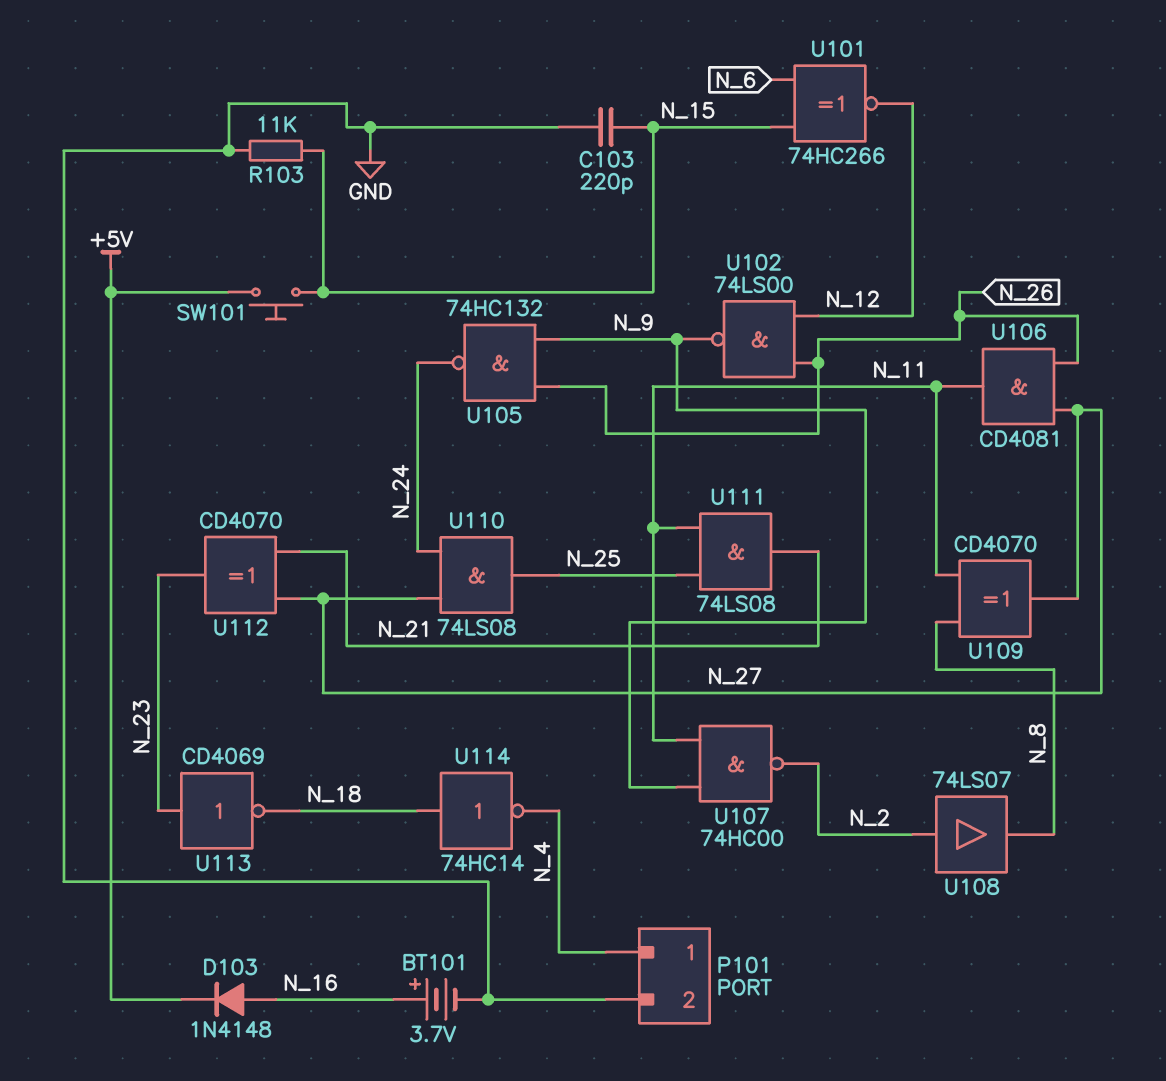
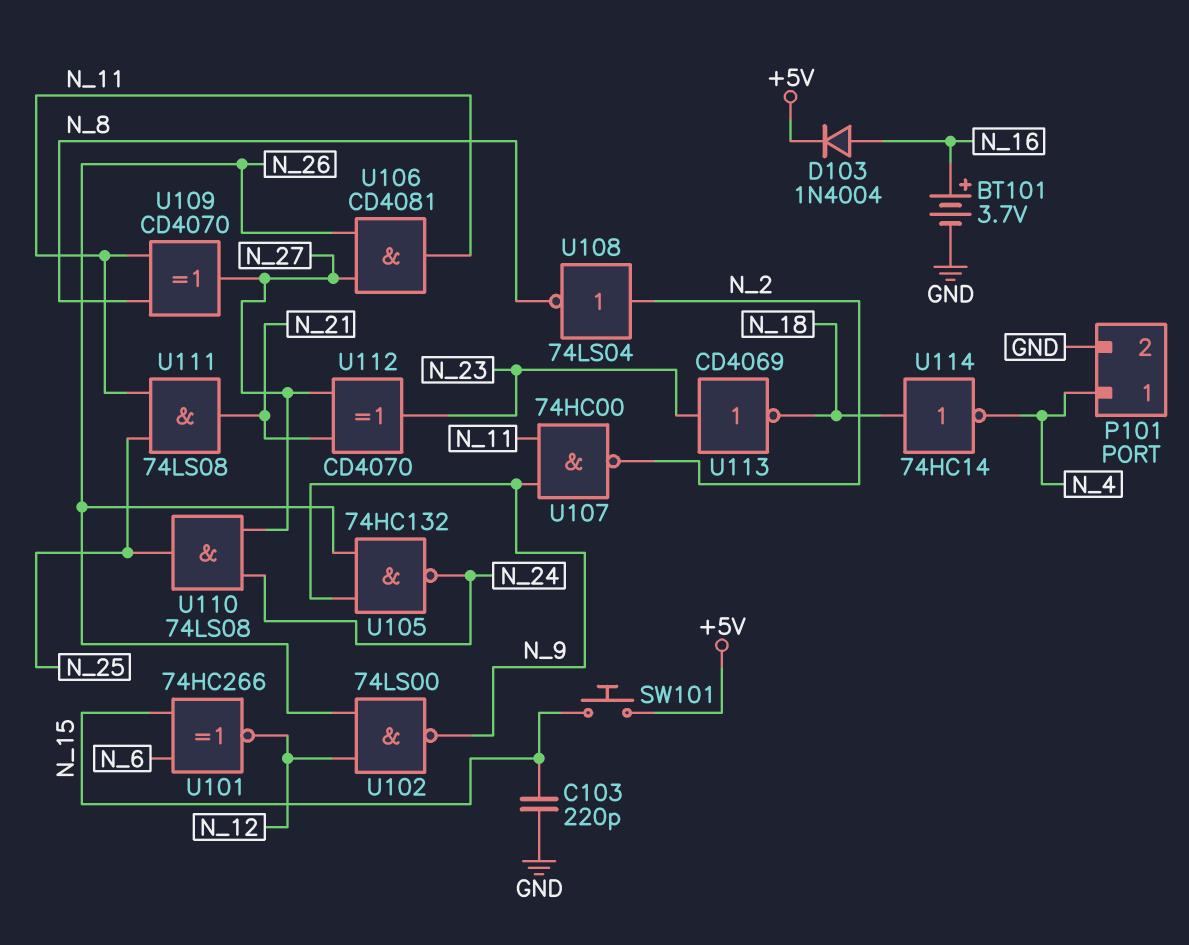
D103: diode 1N4148 (A N_16, K +5V) -> diode 1N4004 (A N_16, K +5V)
R103: 11k (GND, N_15) -> none
U108: buffer 74LS07 (in N_2, out N_8) -> NOT 74LS04 (in N_2, out N_8)

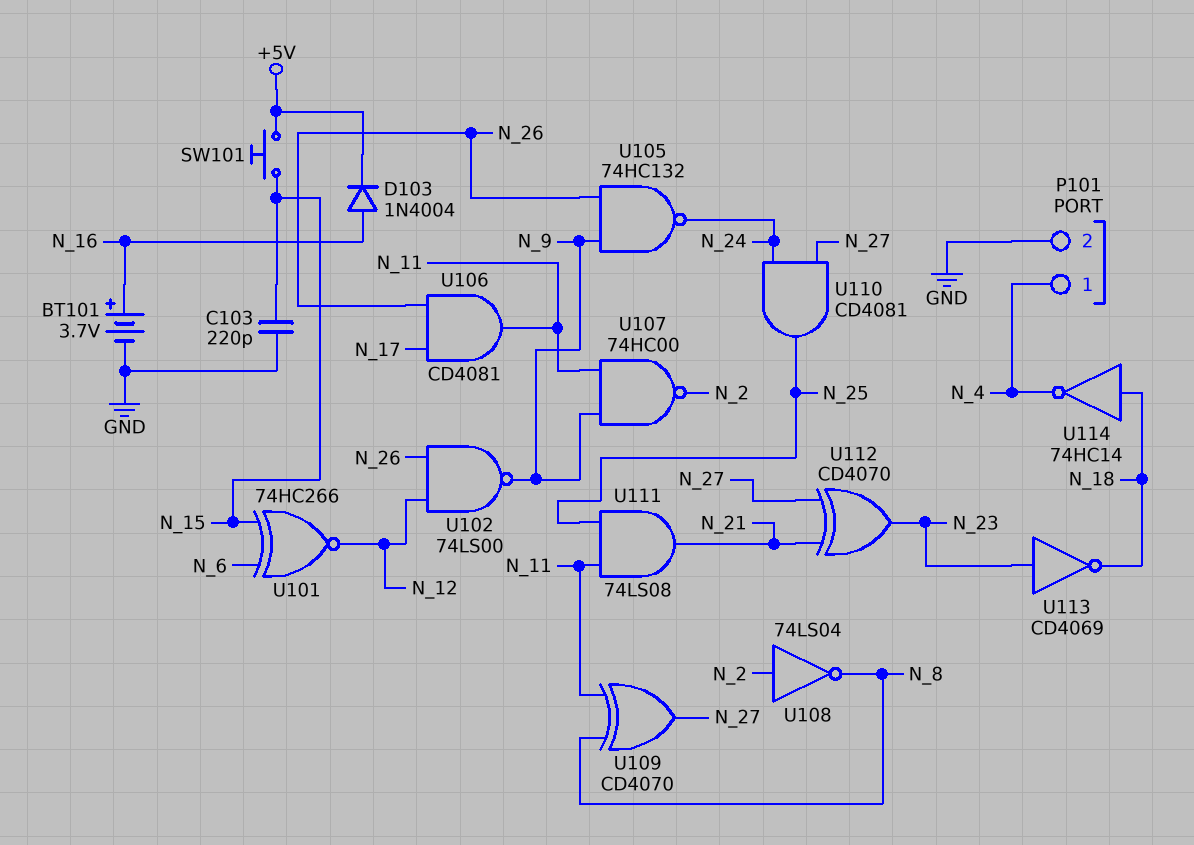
U106: AND CD4081 (in N_26, in N_27, out N_11) -> AND CD4081 (in N_17, in N_26, out N_11)
U110: AND 74LS08 (in N_24, in N_27, out N_25) -> AND CD4081 (in N_24, in N_27, out N_25)

